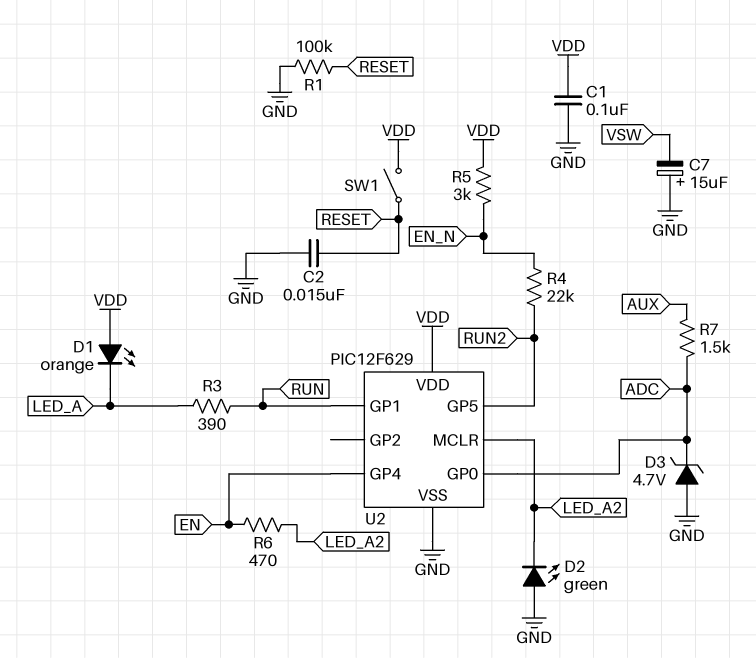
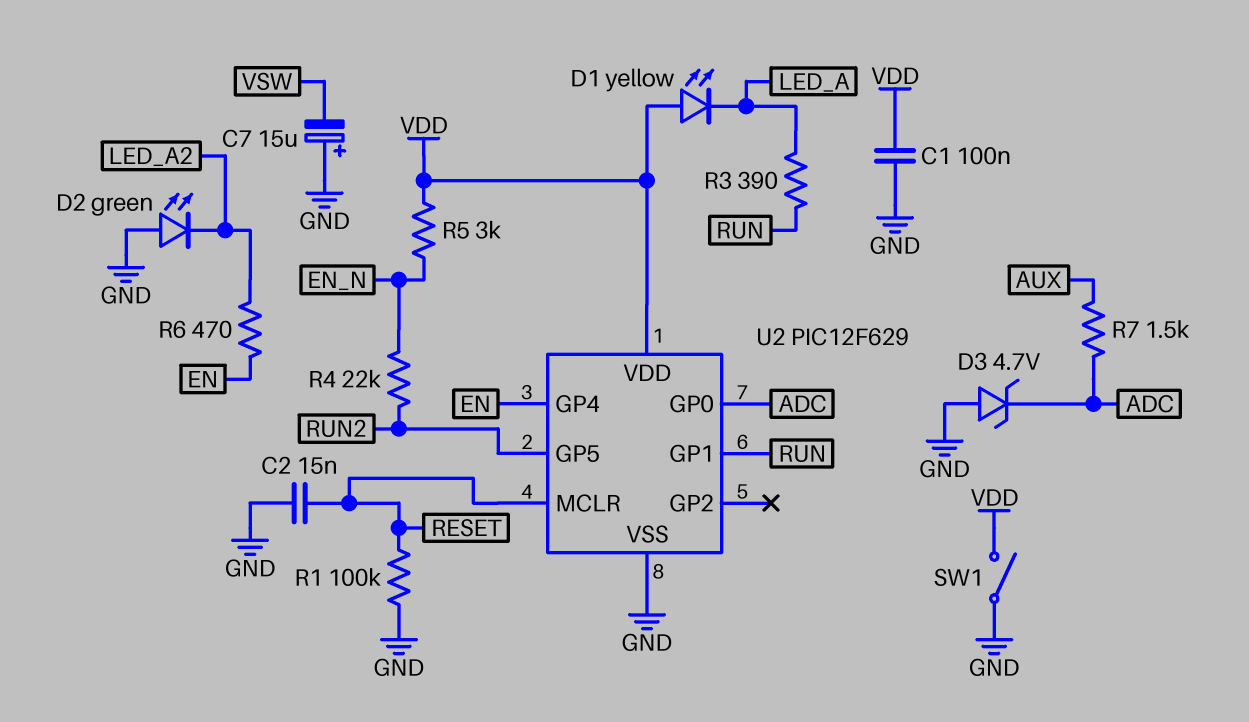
D1: LED orange (A VDD, K LED_A) -> LED yellow (A VDD, K LED_A)
SW1: switch (RESET, VDD) -> switch (GND, VDD)
U2 pin MCLR: LED_A2 -> RESET

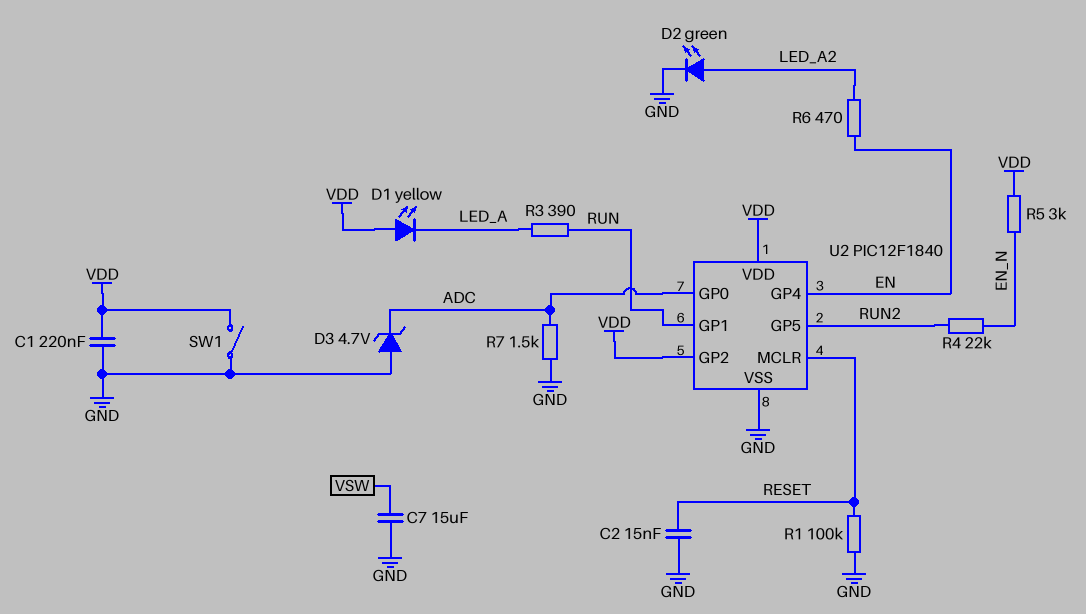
C1: 100nF (GND, VDD) -> 220nF (GND, VDD)
C7: 15uF (plus GND, minus VSW) -> 15uF (GND, VSW)
D2: LED green (A GND, K LED_A2) -> LED green (A LED_A2, K GND)
R7: 1.5k (ADC, AUX) -> 1.5k (ADC, GND)
U2: PIC12F629 -> PIC12F1840
U2 pin GP2: none -> VDD

